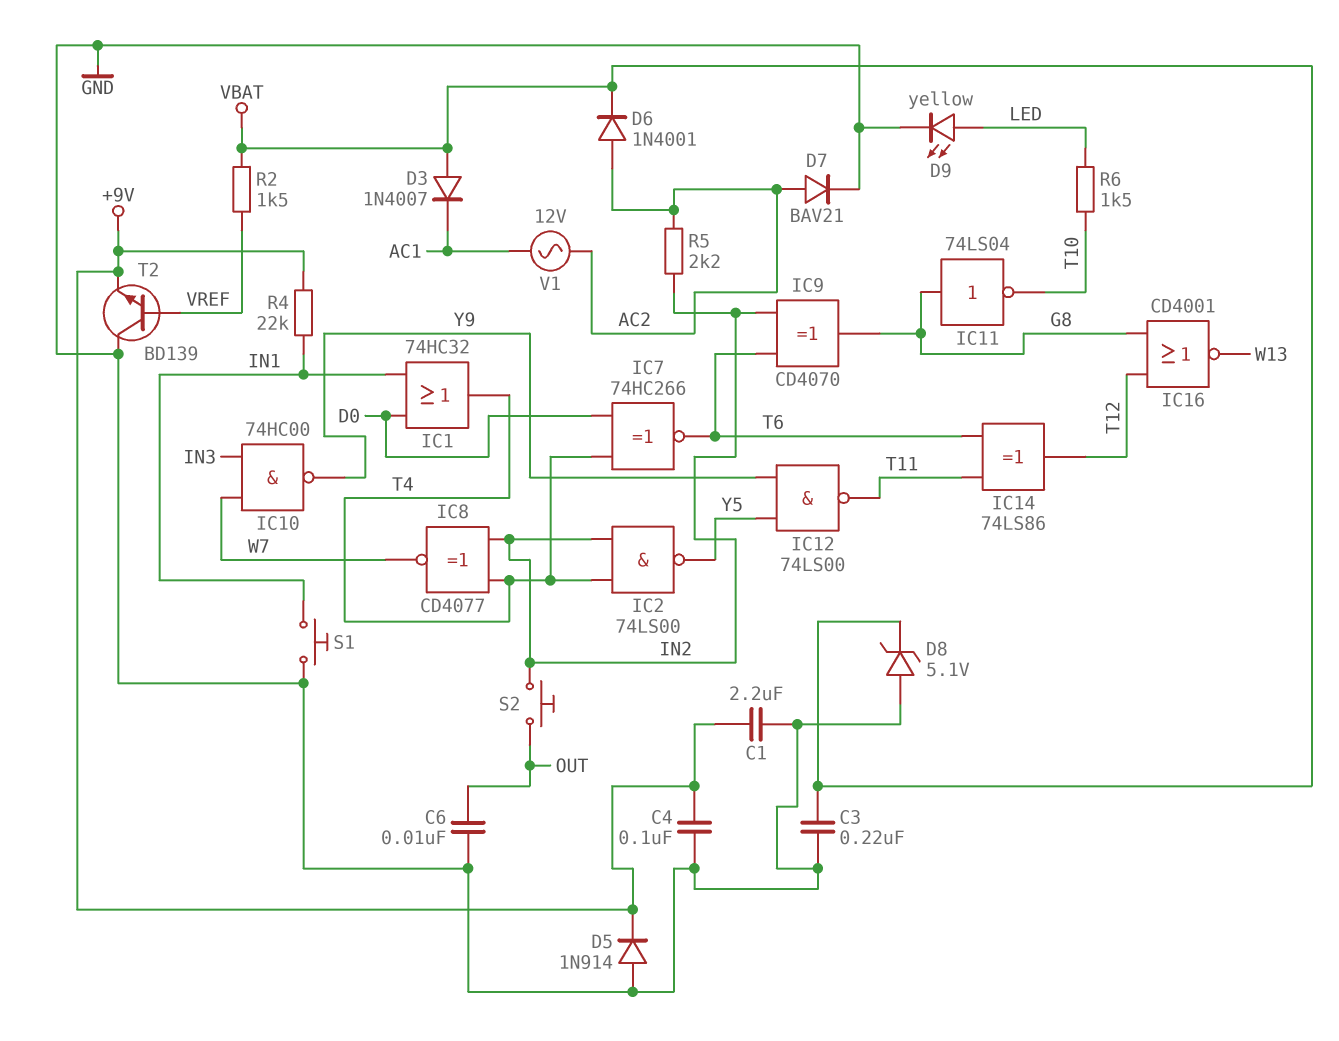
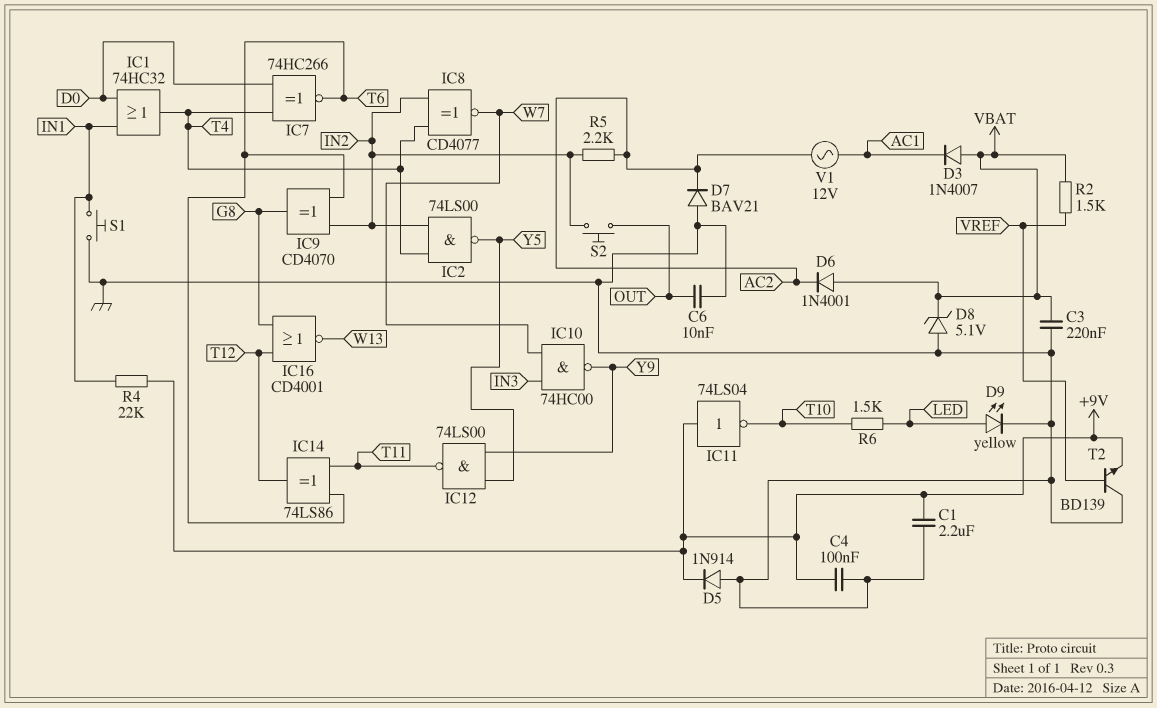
D6: diode 1N4001 (A AC2, K VBAT) -> diode 1N4001 (A VBAT, K AC2)
D7: diode BAV21 (A AC2, K GND) -> diode BAV21 (A GND, K AC2)
IC11: NOT 74LS04 (in G8, out T10) -> NOT 74LS04 (in +9V, out T10)

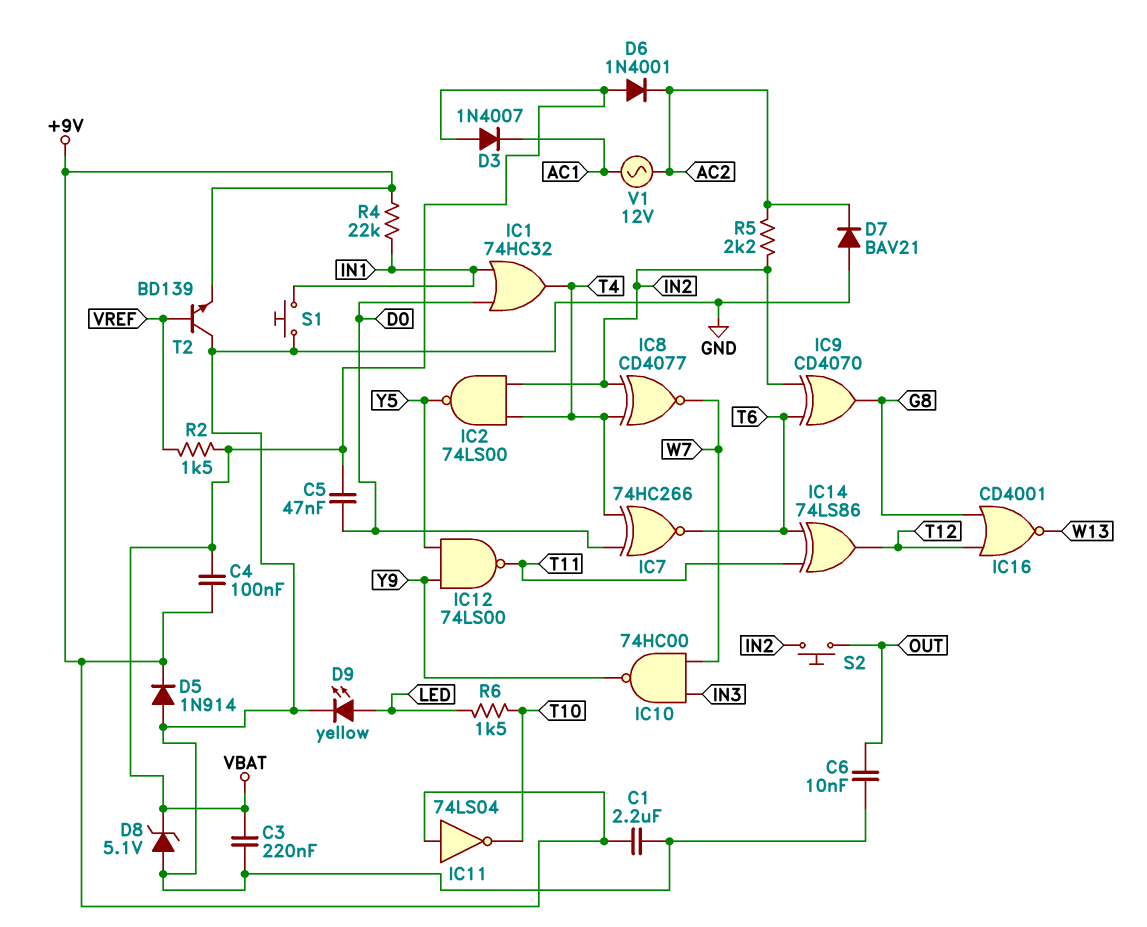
C4: 100nF (+9V, GND) -> 100nF (+9V, VBAT)
C5: none -> 47nF (D0, VBAT)

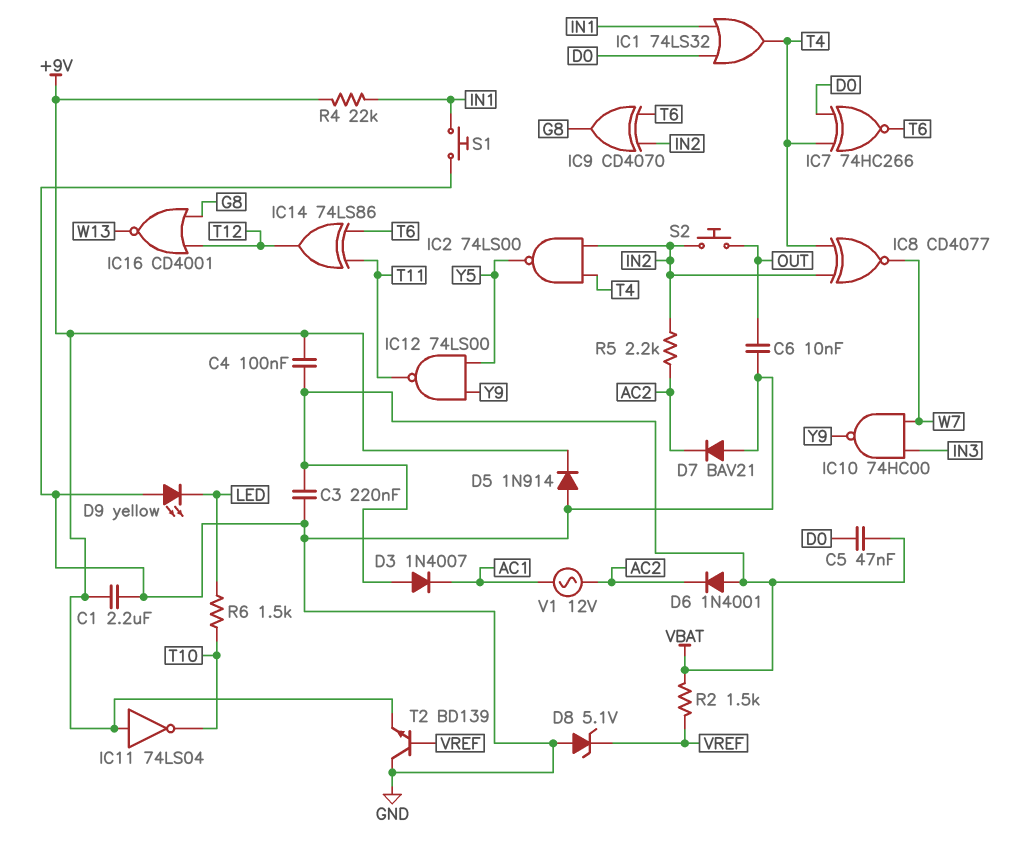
D8: zener 5.1V (A GND, K VBAT) -> zener 5.1V (A GND, K VREF)
D9: LED yellow (A LED, K GND) -> LED yellow (A GND, K LED)
IC1: OR 74HC32 (in D0, in IN1, out T4) -> OR 74LS32 (in D0, in IN1, out T4)

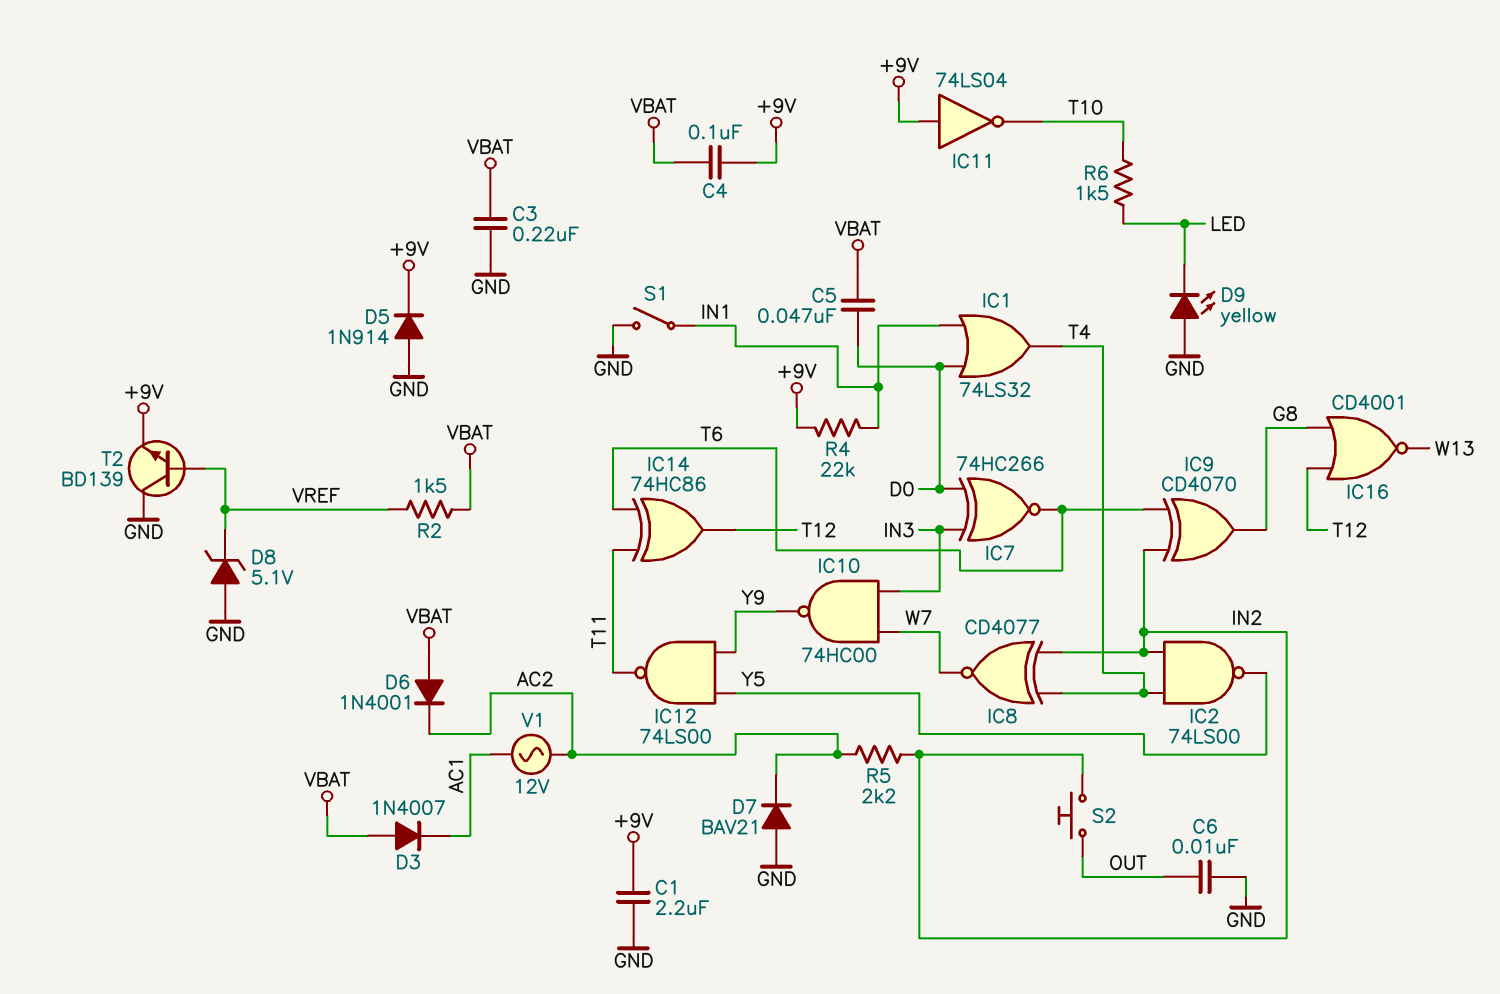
IC7: XNOR 74HC266 (in D0, in T4, out T6) -> XNOR 74HC266 (in D0, in IN3, out T6)
IC14: XOR 74LS86 (in T6, in T11, out T12) -> XOR 74HC86 (in T6, in T11, out T12)
S1: button (GND, IN1) -> switch (GND, IN1)

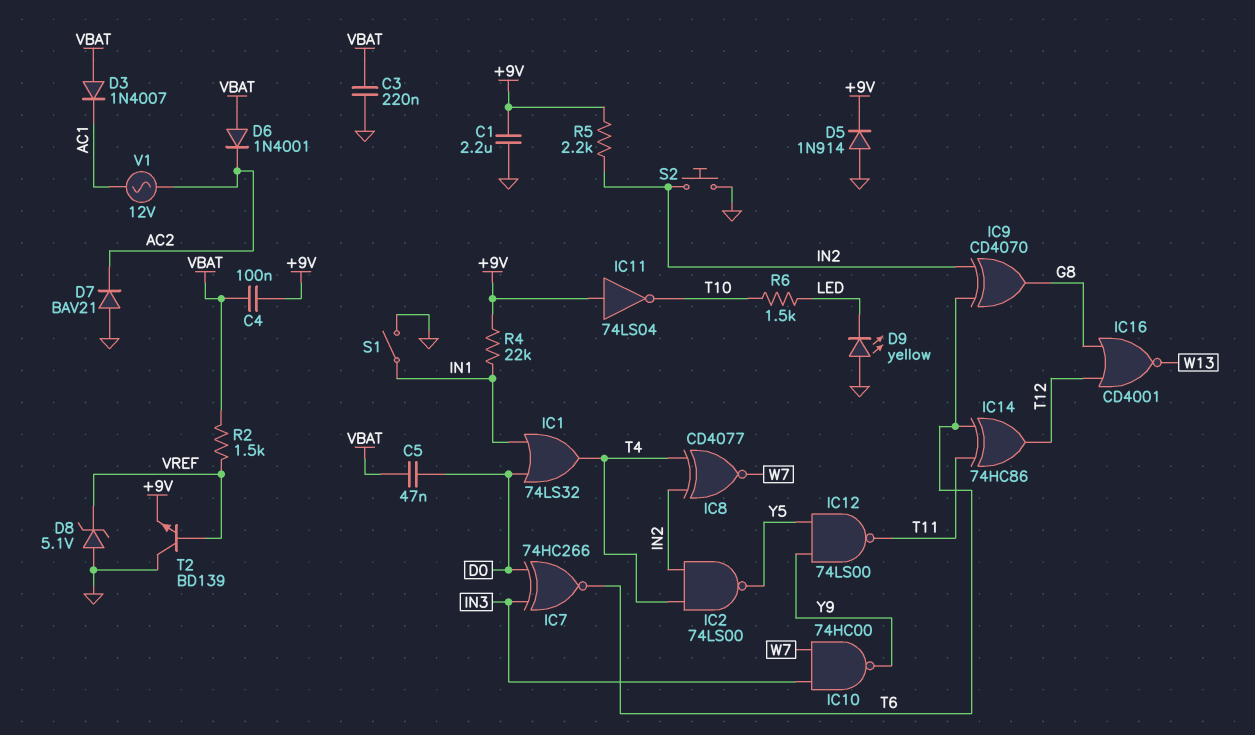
C6: 10nF (GND, OUT) -> none
R5: 2.2k (AC2, IN2) -> 2.2k (+9V, IN2)
S2: button (IN2, OUT) -> button (GND, IN2)

